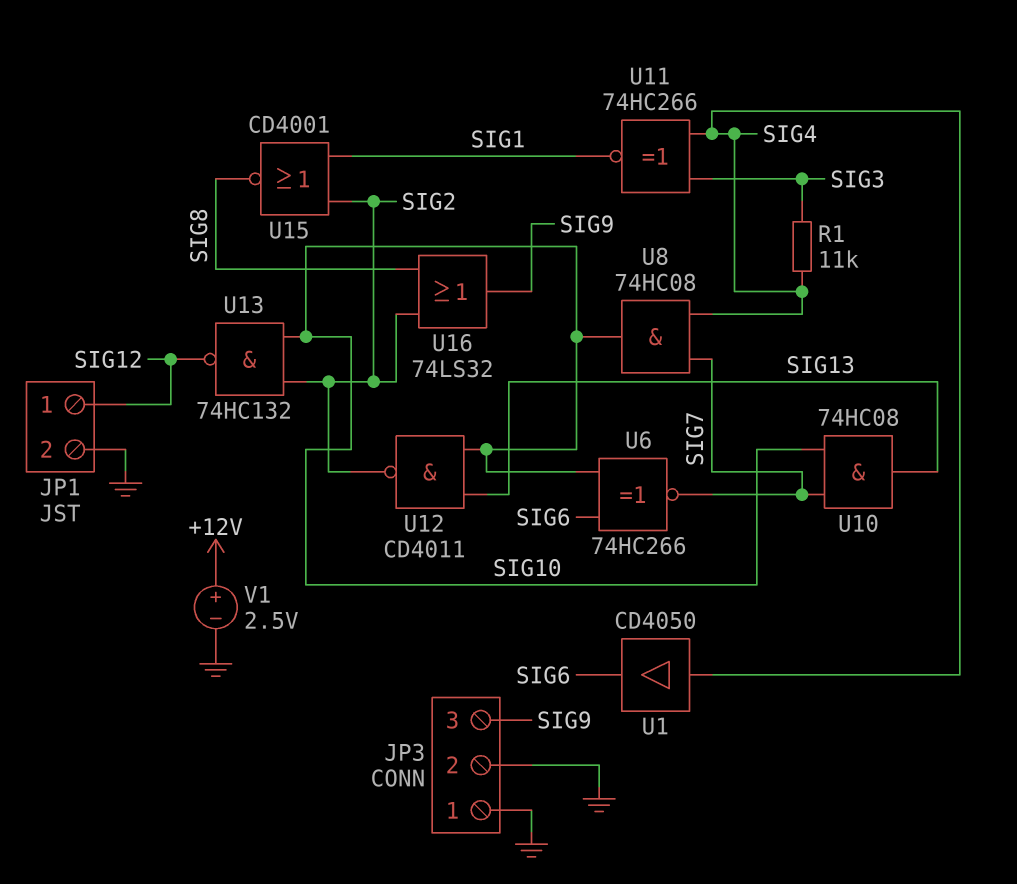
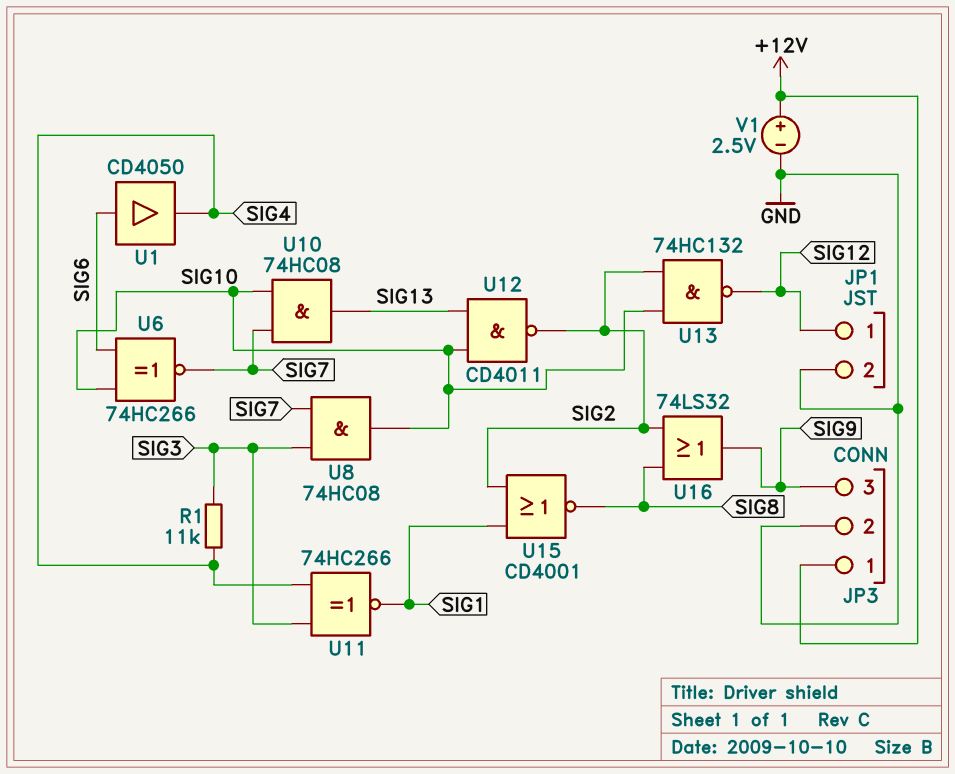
JP3 pin 1: GND -> +12V
U1: buffer CD4050 (in SIG4, out SIG6) -> buffer CD4050 (in SIG6, out SIG4)
U8: AND 74HC08 (in SIG4, in SIG7, out SIG10) -> AND 74HC08 (in SIG3, in SIG7, out SIG10)

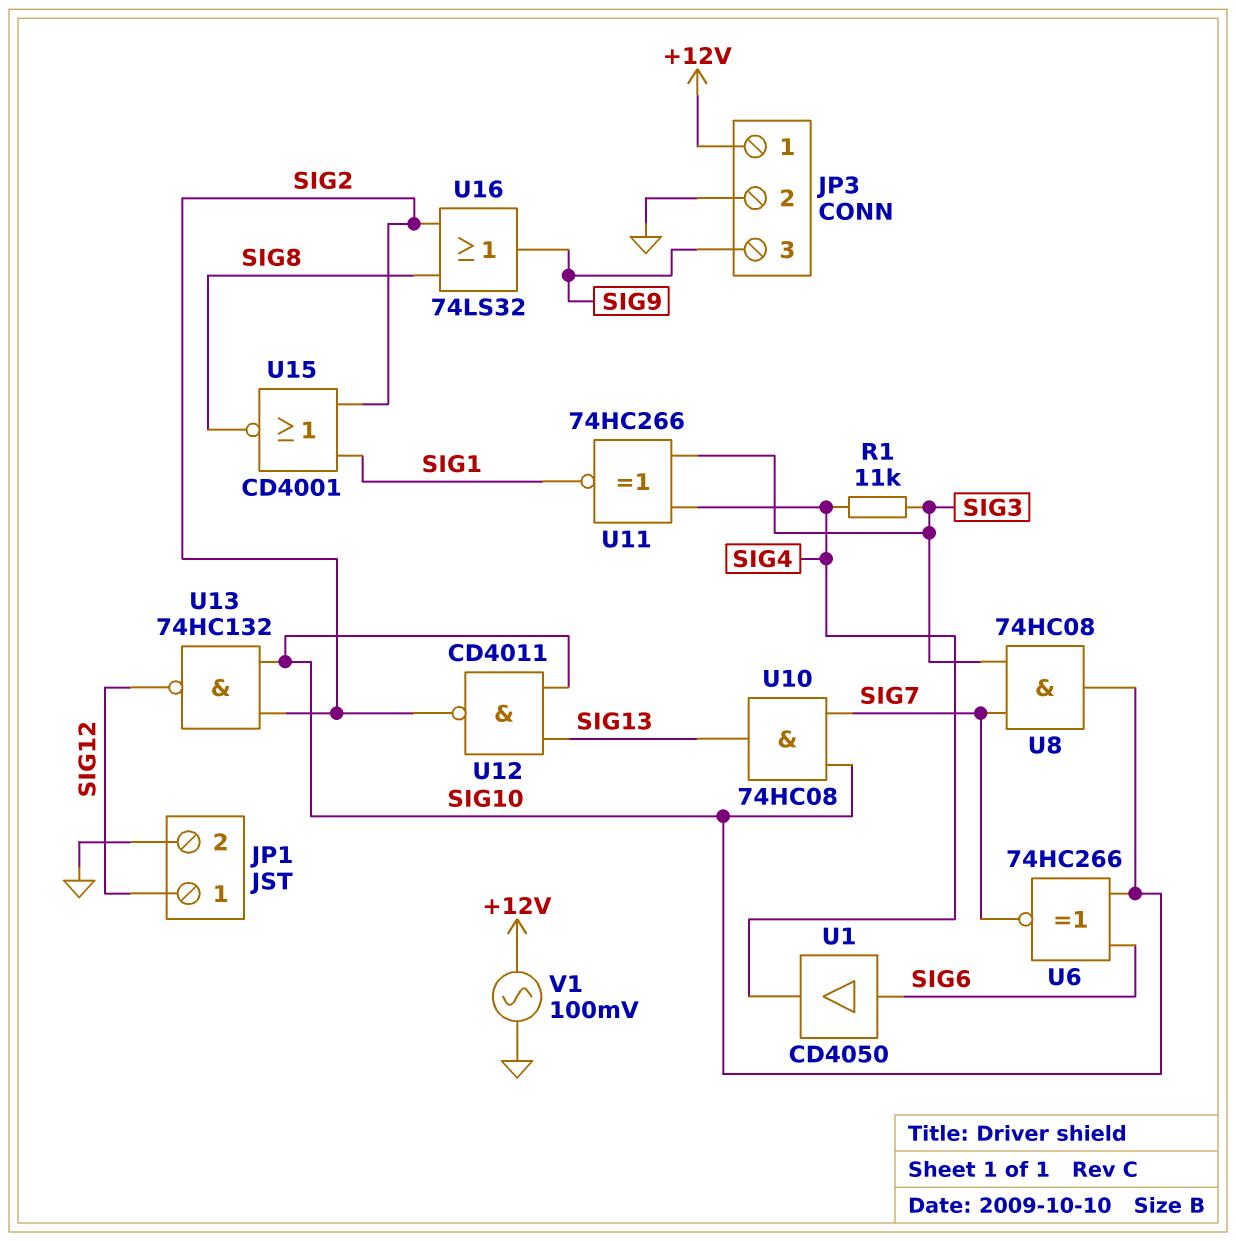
V1: 2.5V (plus +12V, minus GND) -> AC 100mV (+12V, GND)

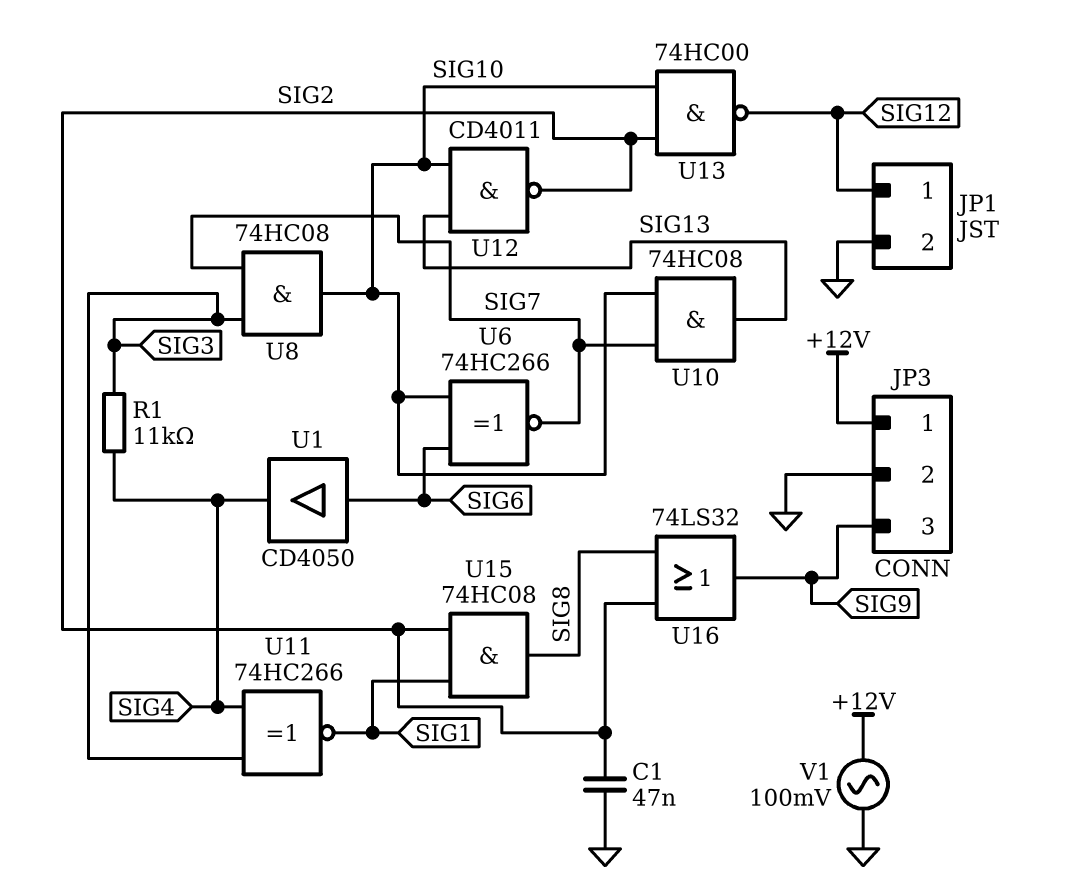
C1: none -> 47nF (GND, SIG2)
U13: NAND 74HC132 (in SIG2, in SIG10, out SIG12) -> NAND 74HC00 (in SIG2, in SIG10, out SIG12)
U15: NOR CD4001 (in SIG1, in SIG2, out SIG8) -> AND 74HC08 (in SIG1, in SIG2, out SIG8)

